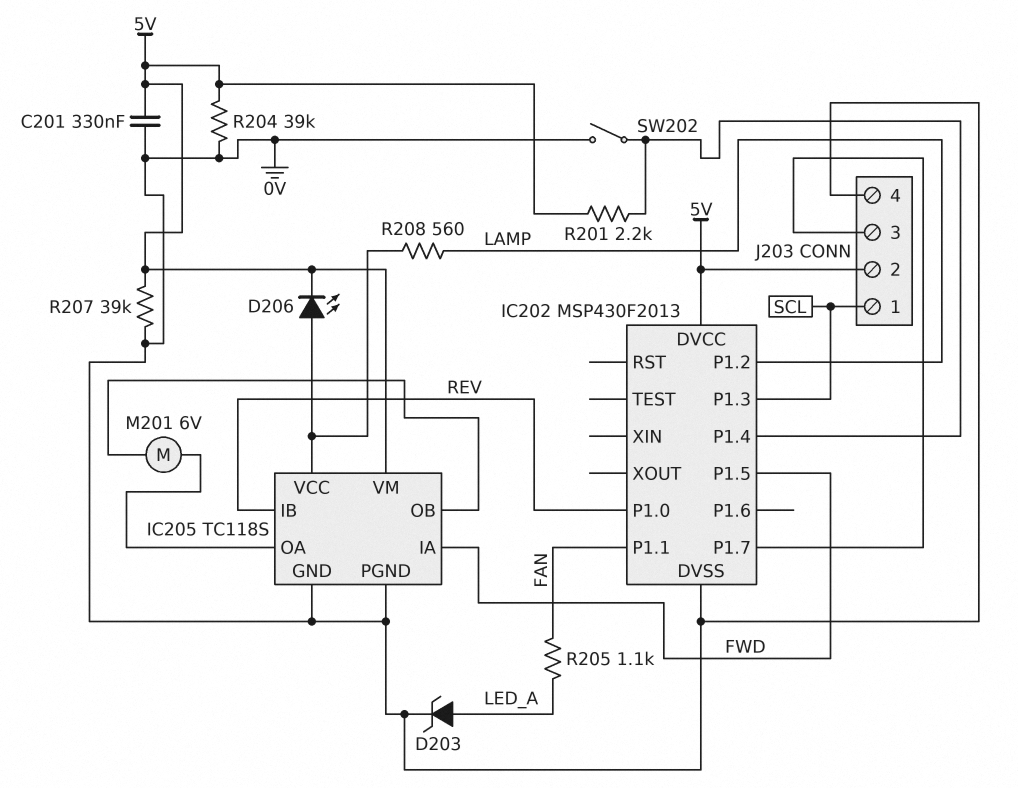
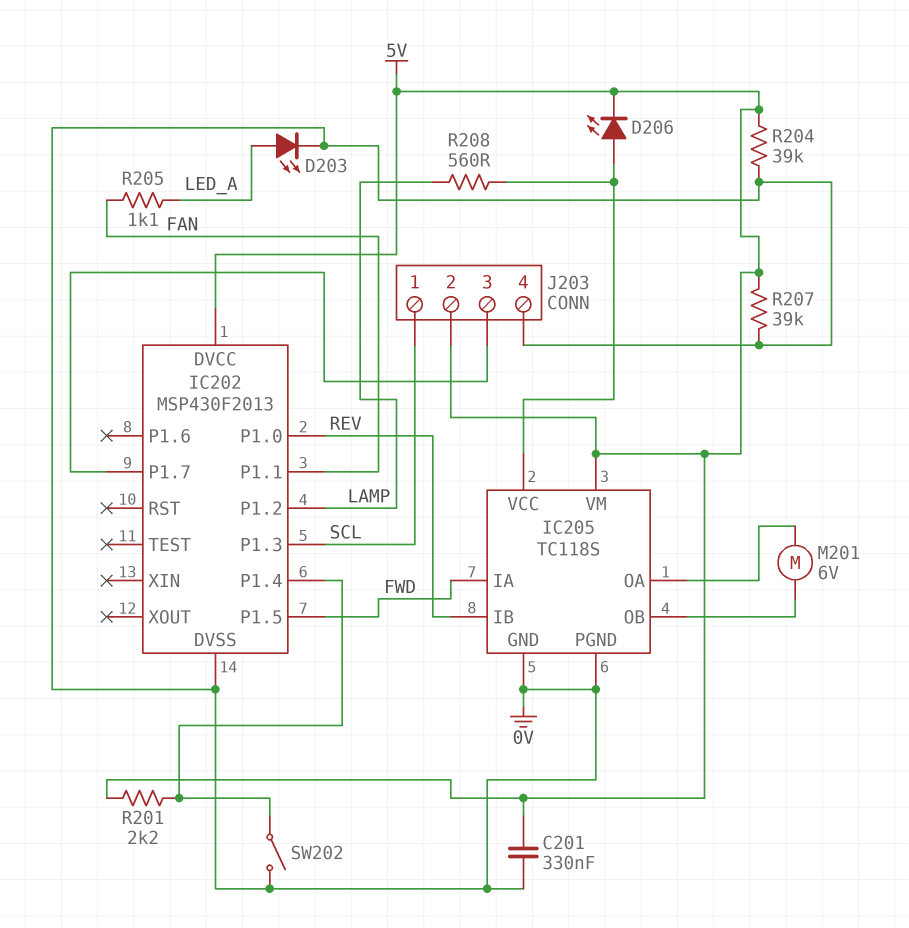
D203: zener (A LED_A, K 0V) -> LED (A LED_A, K 0V)

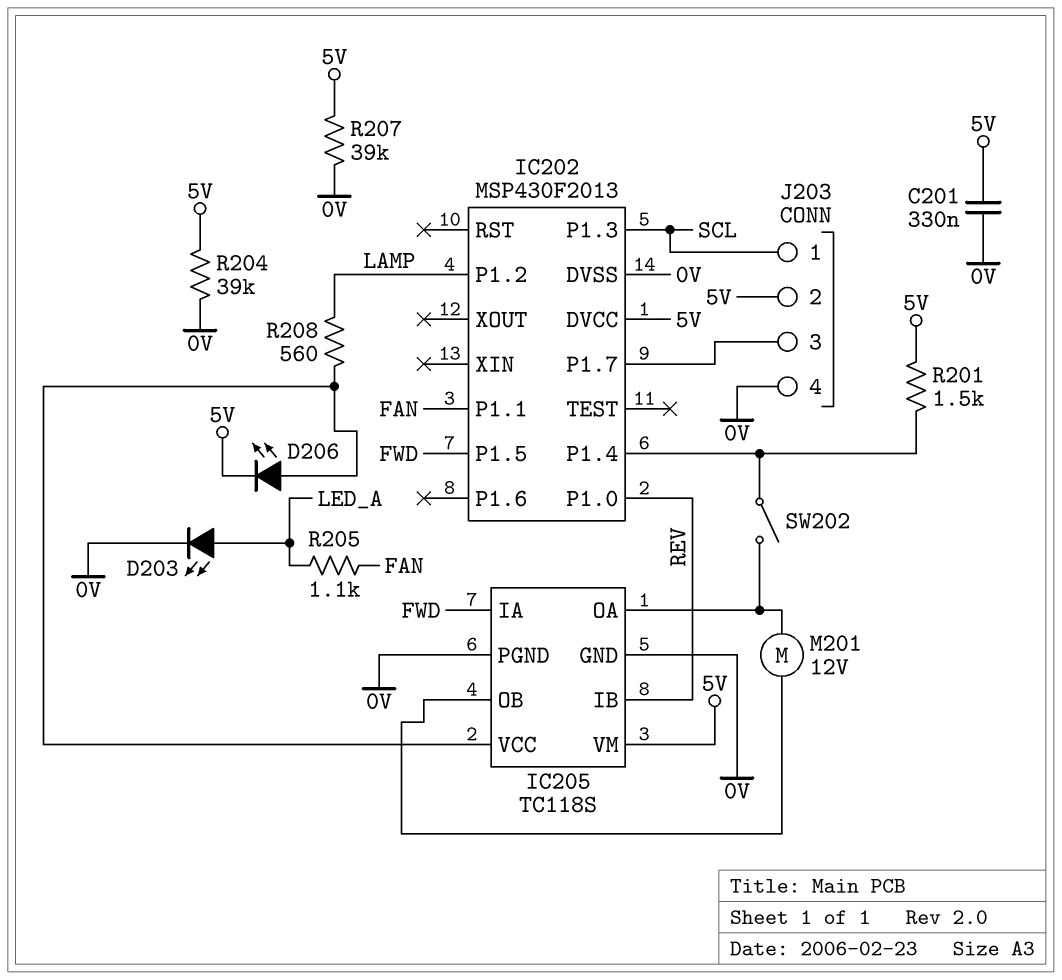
M201: motor 6V (IC205/OA, IC205/OB) -> motor 12V (IC205/OA, IC205/OB)
R201: 2.2k (5V, IC202/P1.4) -> 1.5k (5V, IC202/P1.4)
SW202: switch (0V, IC202/P1.4) -> switch (IC202/P1.4, IC205/OA)

